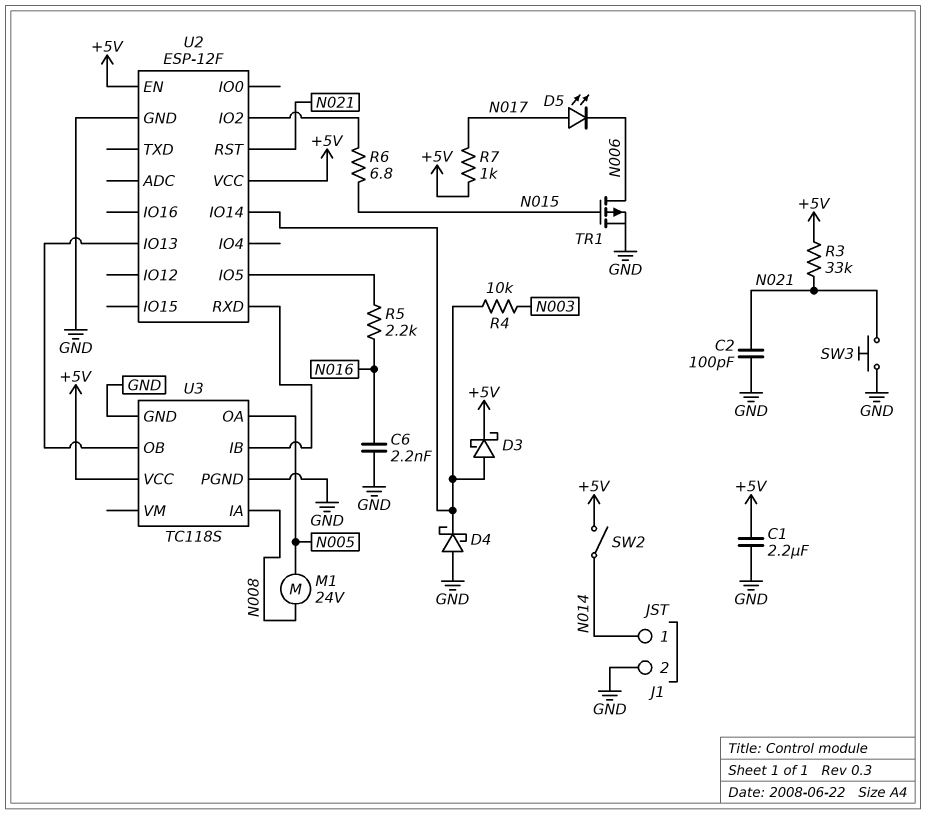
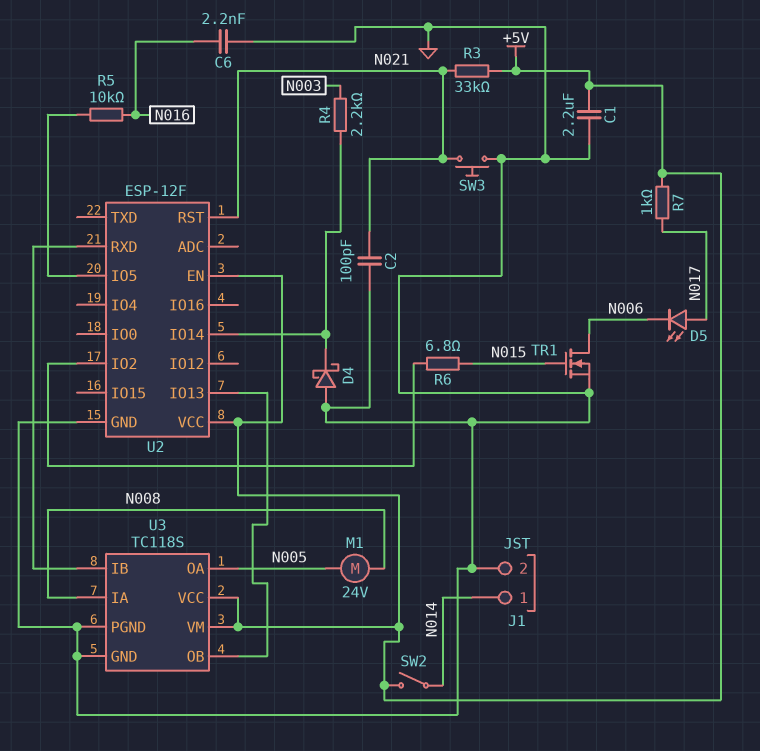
D3: schottky (A U2/IO14, K +5V) -> none
R4: 10k (N003, U2/IO14) -> 2.2k (N003, U2/IO14)
R5: 2.2k (N016, U2/IO5) -> 10k (N016, U2/IO5)
TR1: PMOS (G N015, D N006, S GND) -> NMOS (G N015, D N006, S GND)
U3 pin VM: none -> +5V

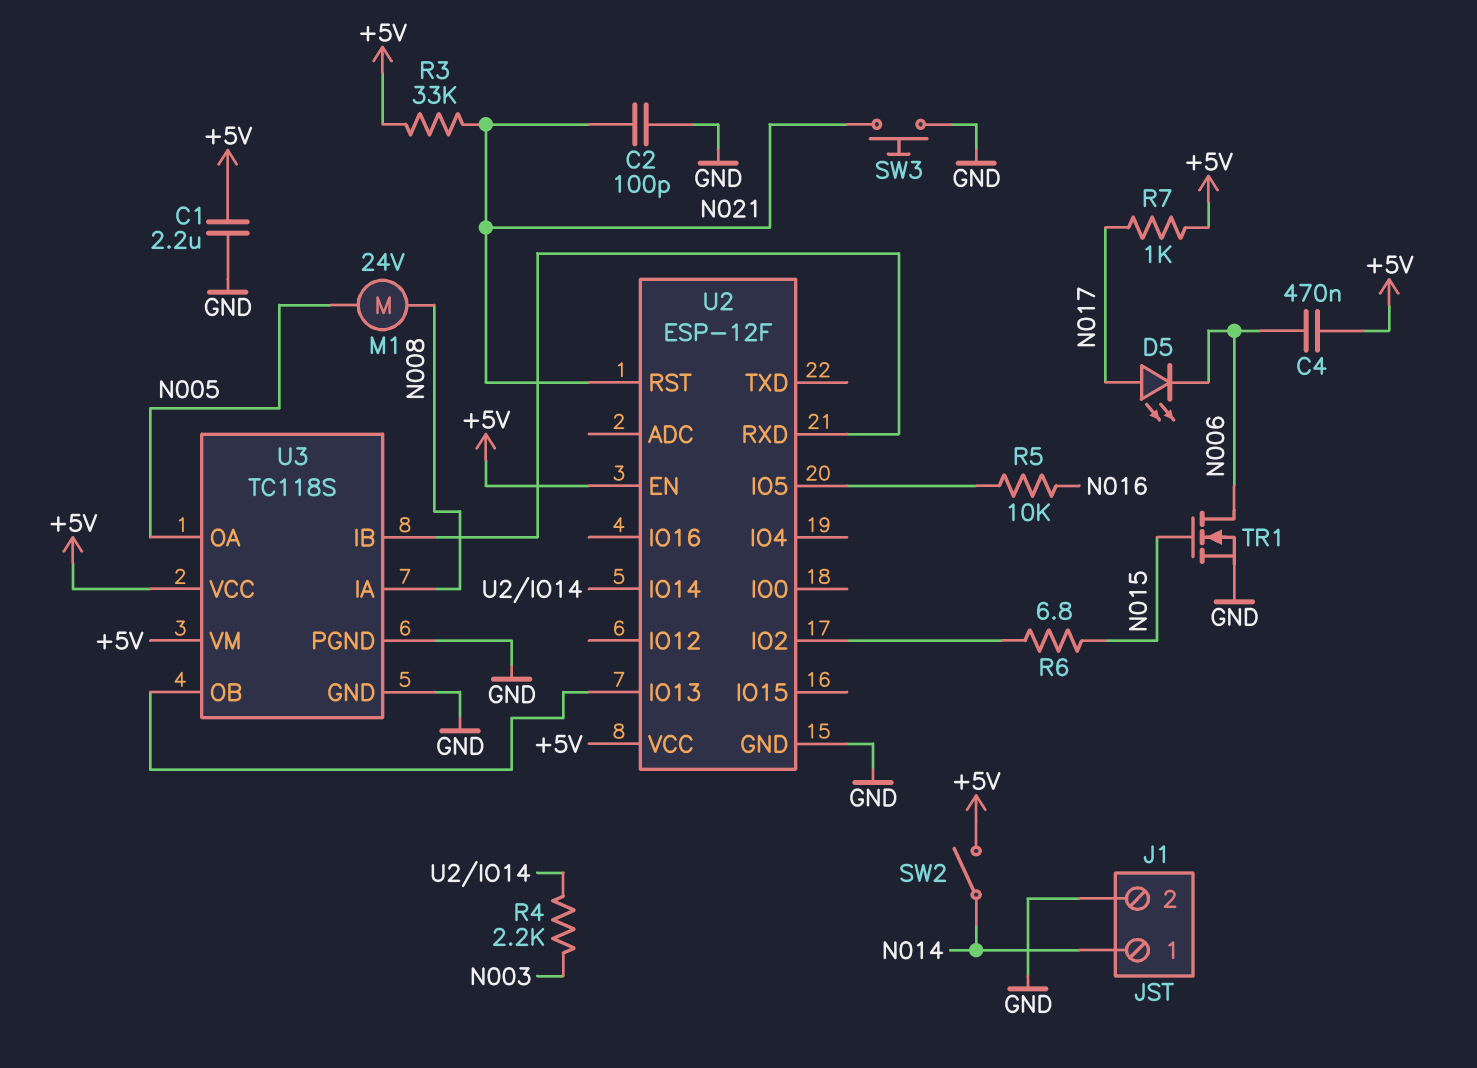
C4: none -> 470nF (+5V, N006)
C6: 2.2nF (GND, N016) -> none
D4: schottky (A GND, K U2/IO14) -> none

